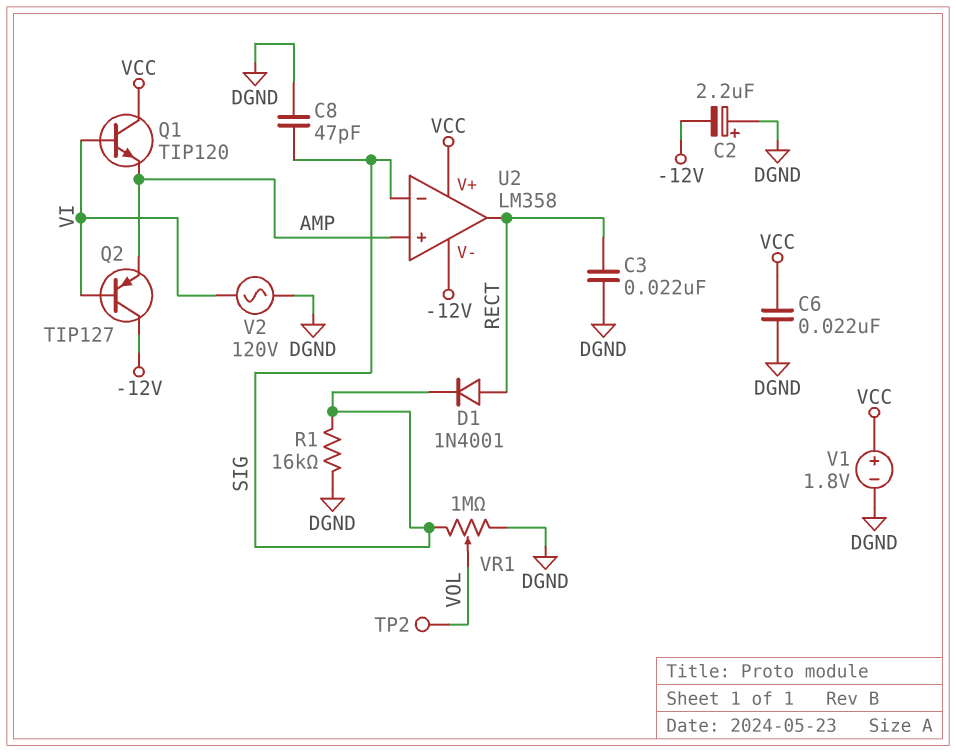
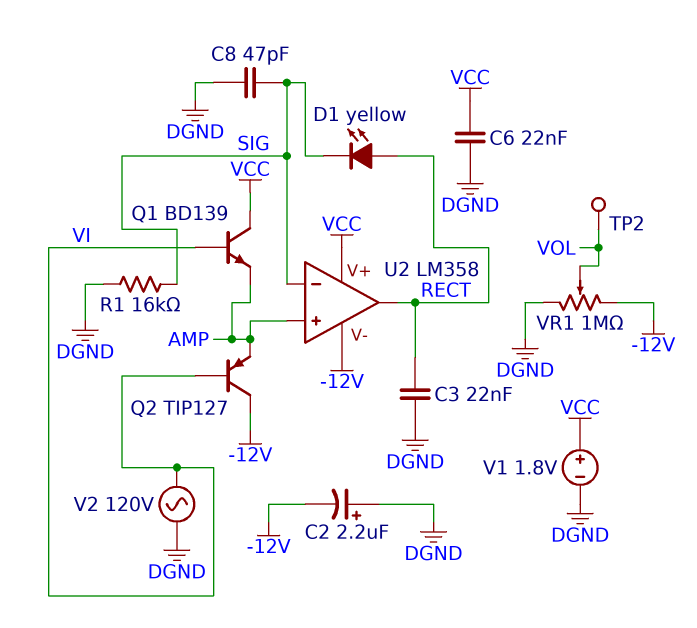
D1: diode 1N4001 (A RECT, K SIG) -> LED yellow (A RECT, K SIG)
Q1: NPN TIP120 (B VI, C VCC, E AMP) -> NPN BD139 (B VI, C VCC, E AMP)
VR1: 1M (DGND, SIG, wiper VOL) -> 1M (-12V, DGND, wiper VOL)

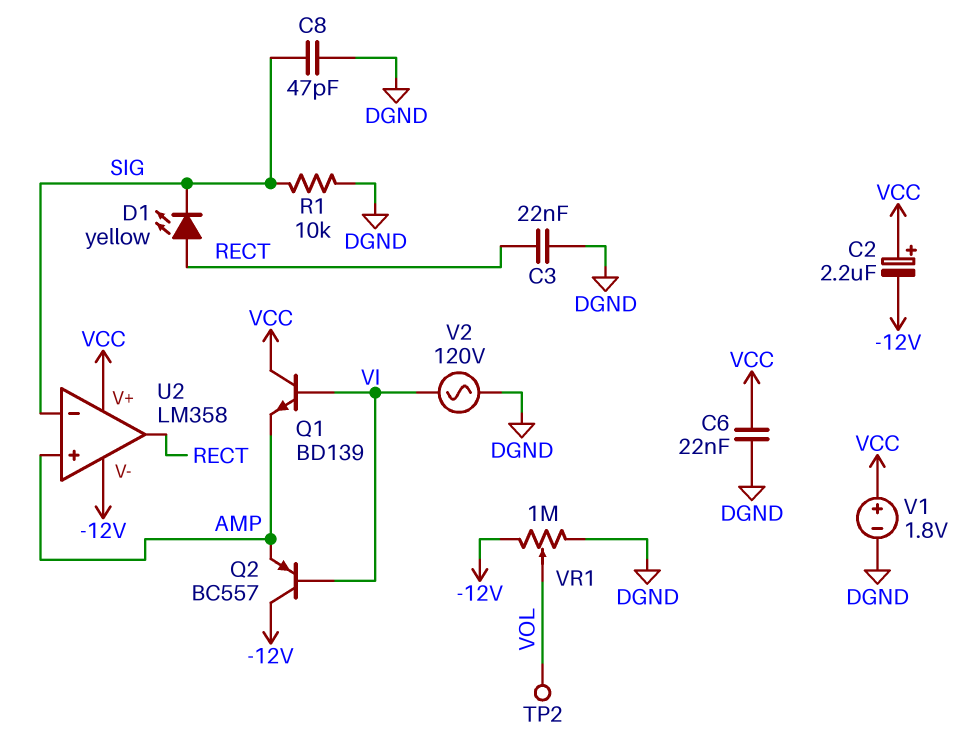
C2: 2.2uF (plus DGND, minus -12V) -> 2.2uF (plus VCC, minus -12V)
Q2: PNP TIP127 (B VI, C -12V, E AMP) -> PNP BC557 (B VI, C -12V, E AMP)
R1: 16k (DGND, SIG) -> 10k (DGND, SIG)

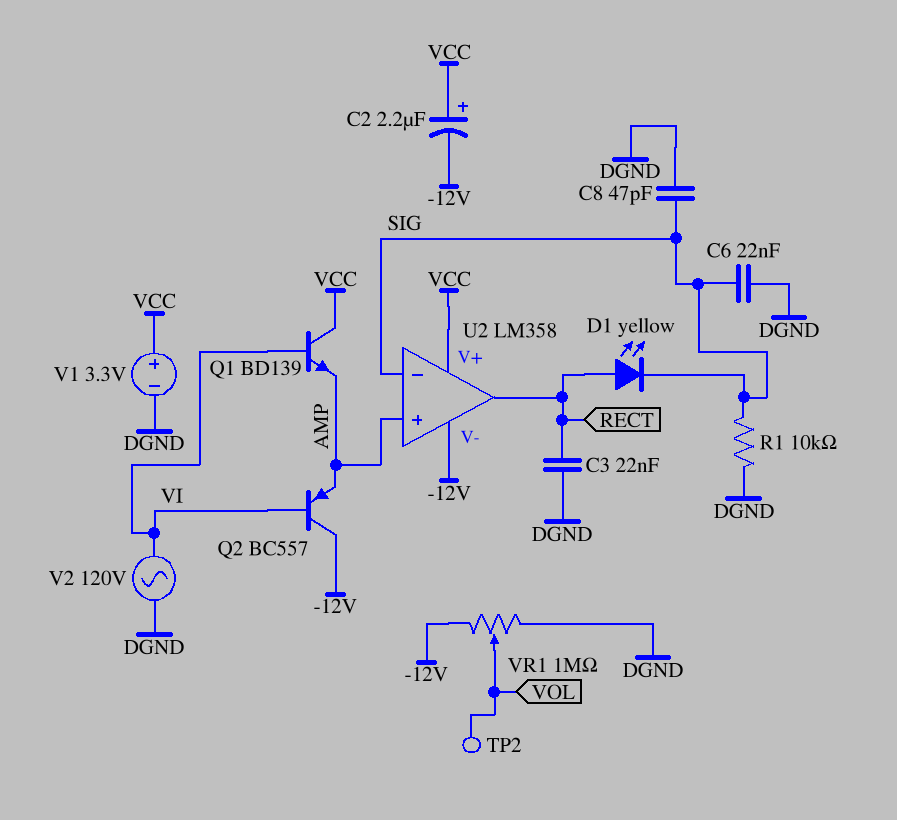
C6: 22nF (DGND, VCC) -> 22nF (DGND, SIG)
V1: 1.8V (plus VCC, minus DGND) -> 3.3V (plus VCC, minus DGND)

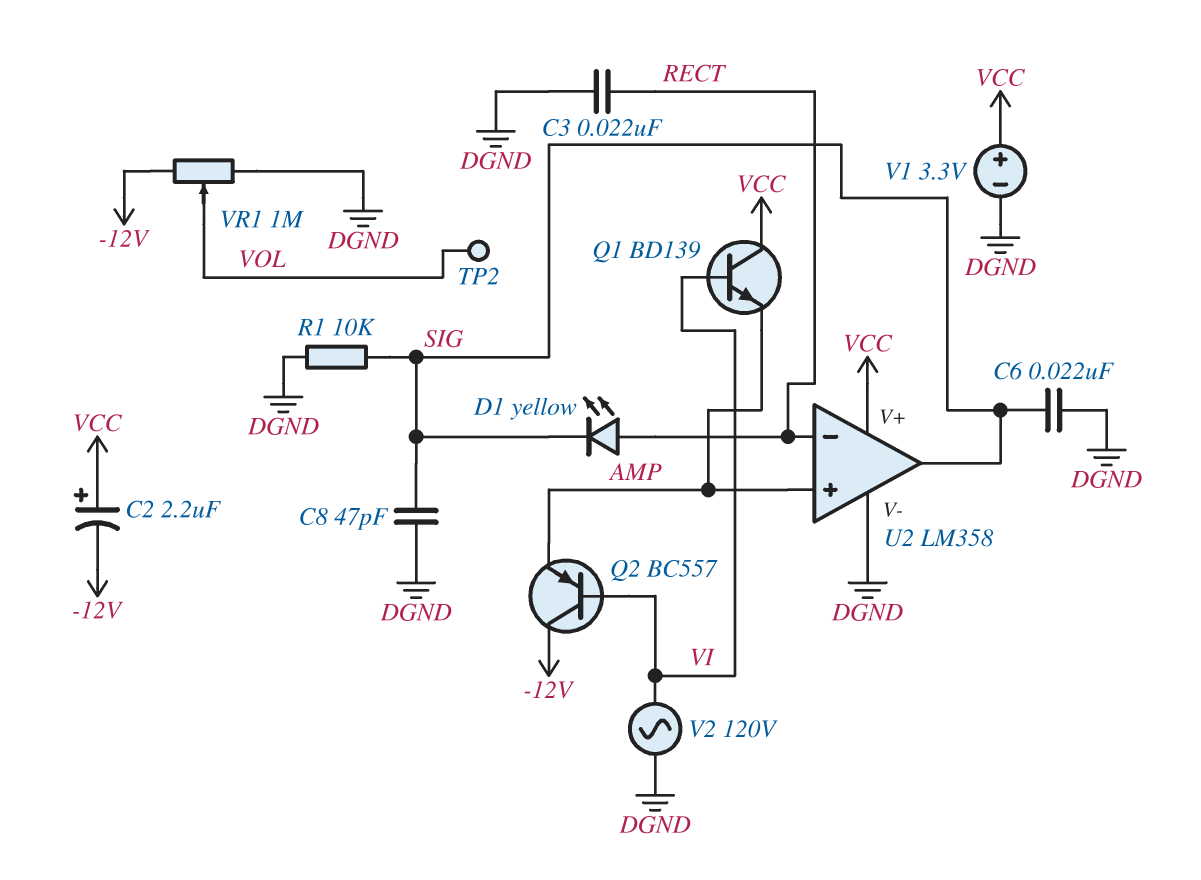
U2 pin V-: -12V -> DGND
U2 pin in-: SIG -> RECT
U2 pin out: RECT -> SIG

